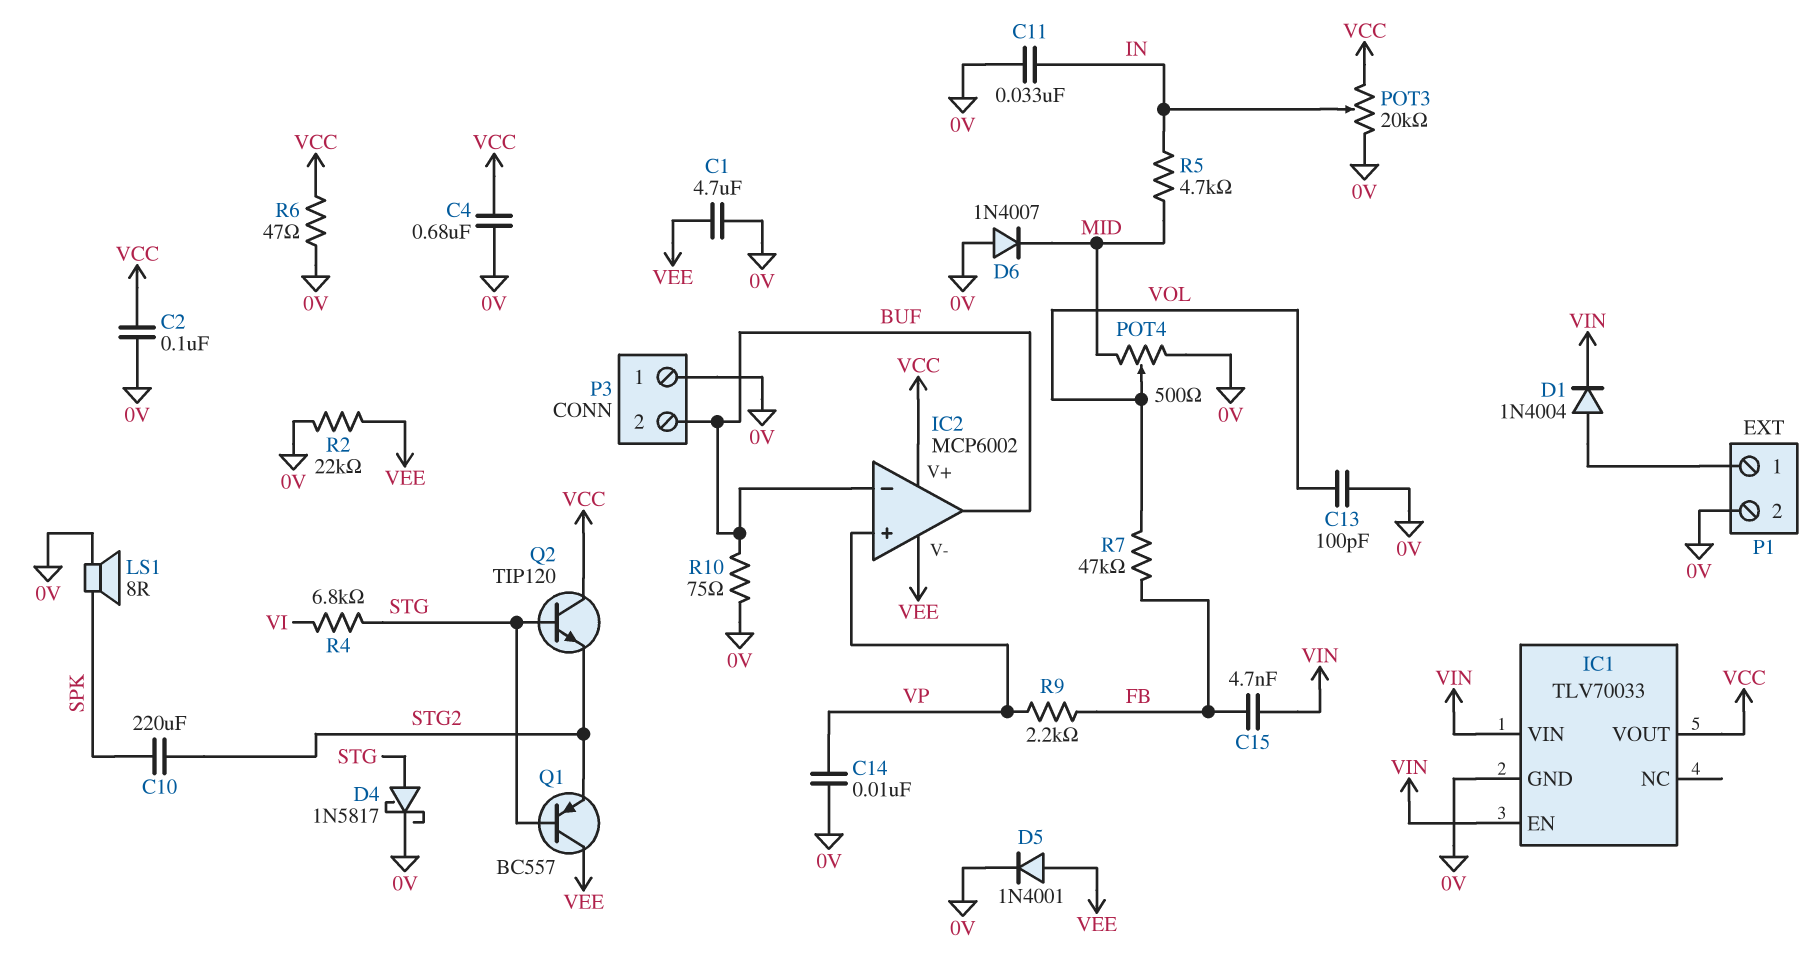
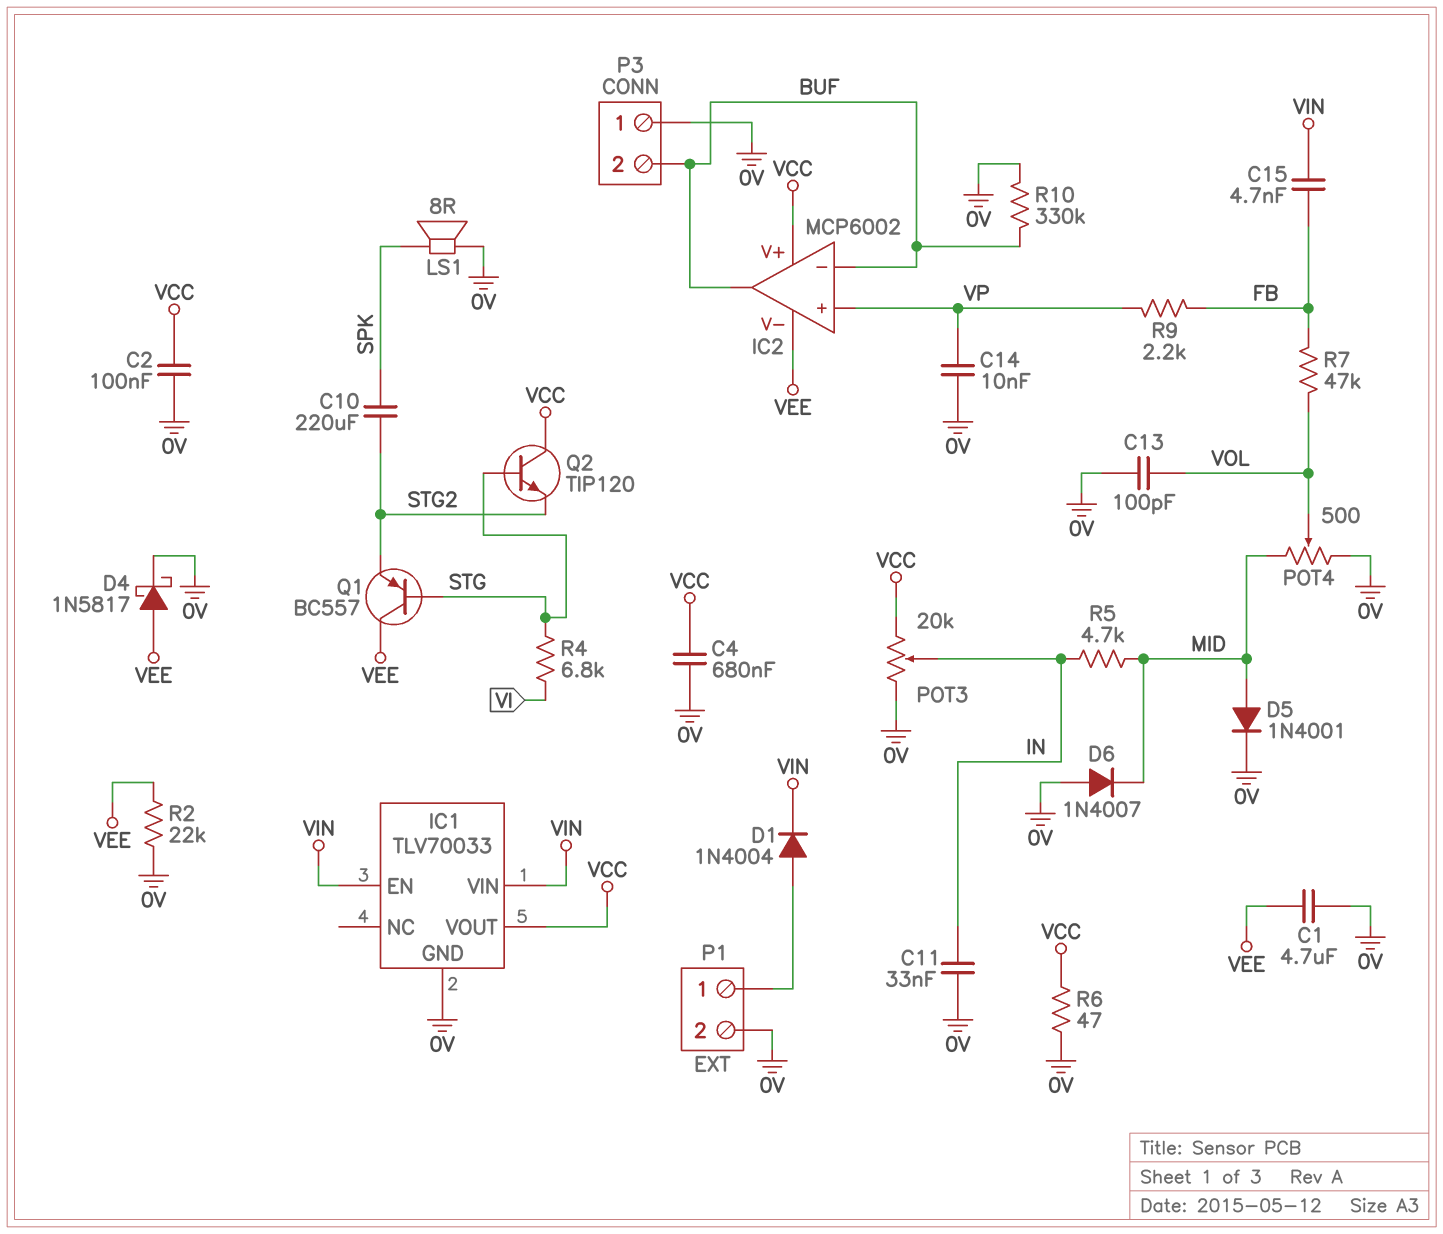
D4: schottky 1N5817 (A STG, K 0V) -> schottky 1N5817 (A VEE, K 0V)
D5: diode 1N4001 (A VEE, K 0V) -> diode 1N4001 (A MID, K 0V)
R10: 75 (0V, BUF) -> 330k (0V, BUF)

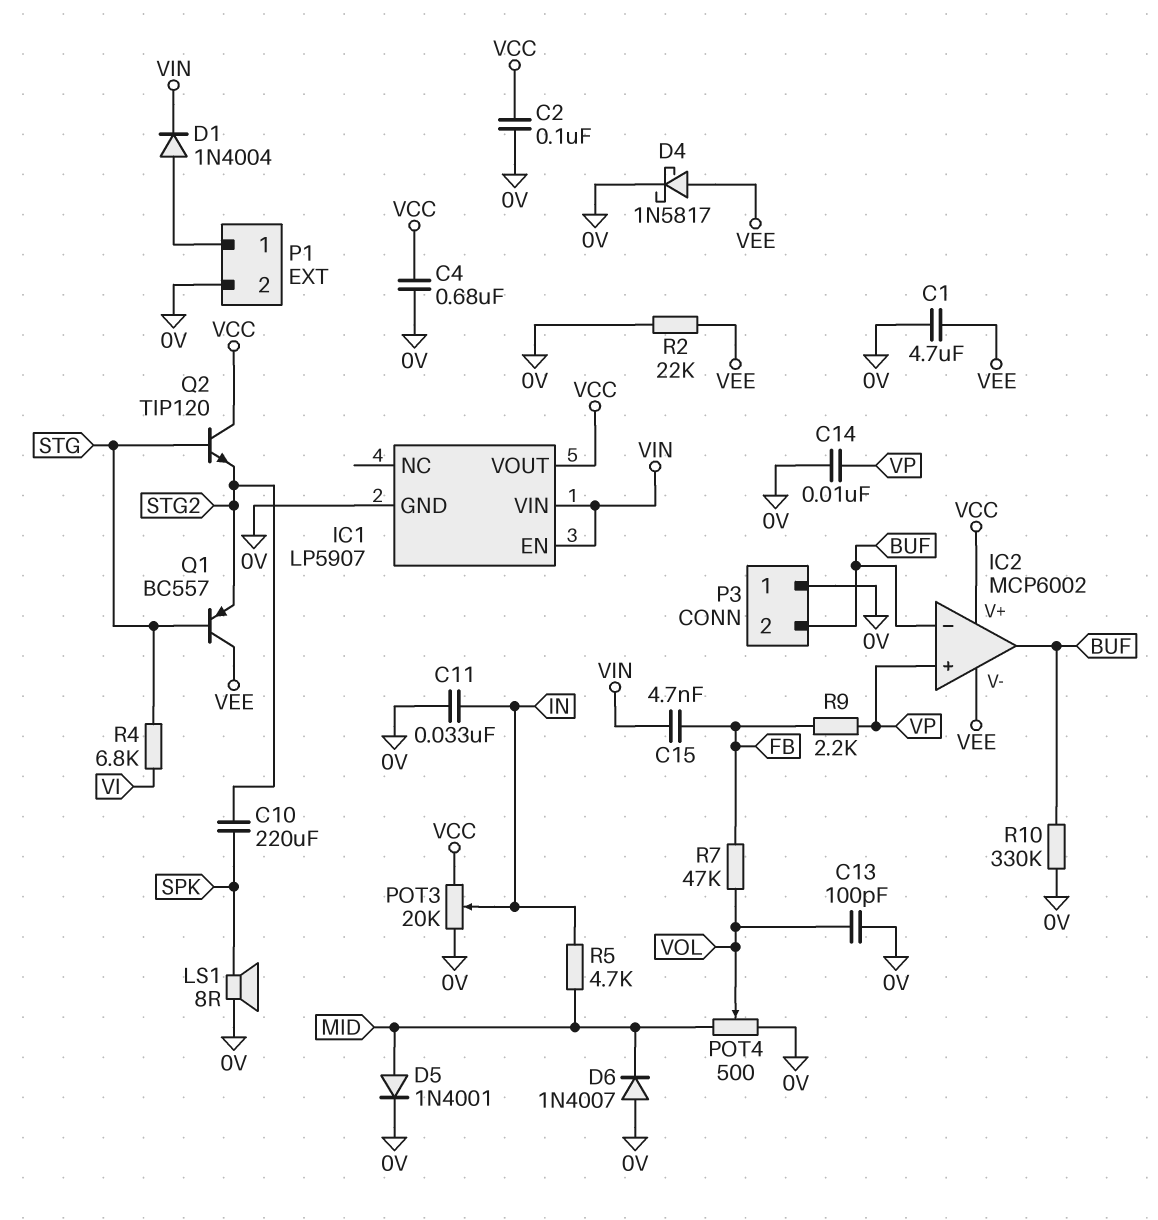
IC1: TLV70033 -> LP5907
R6: 47 (0V, VCC) -> none

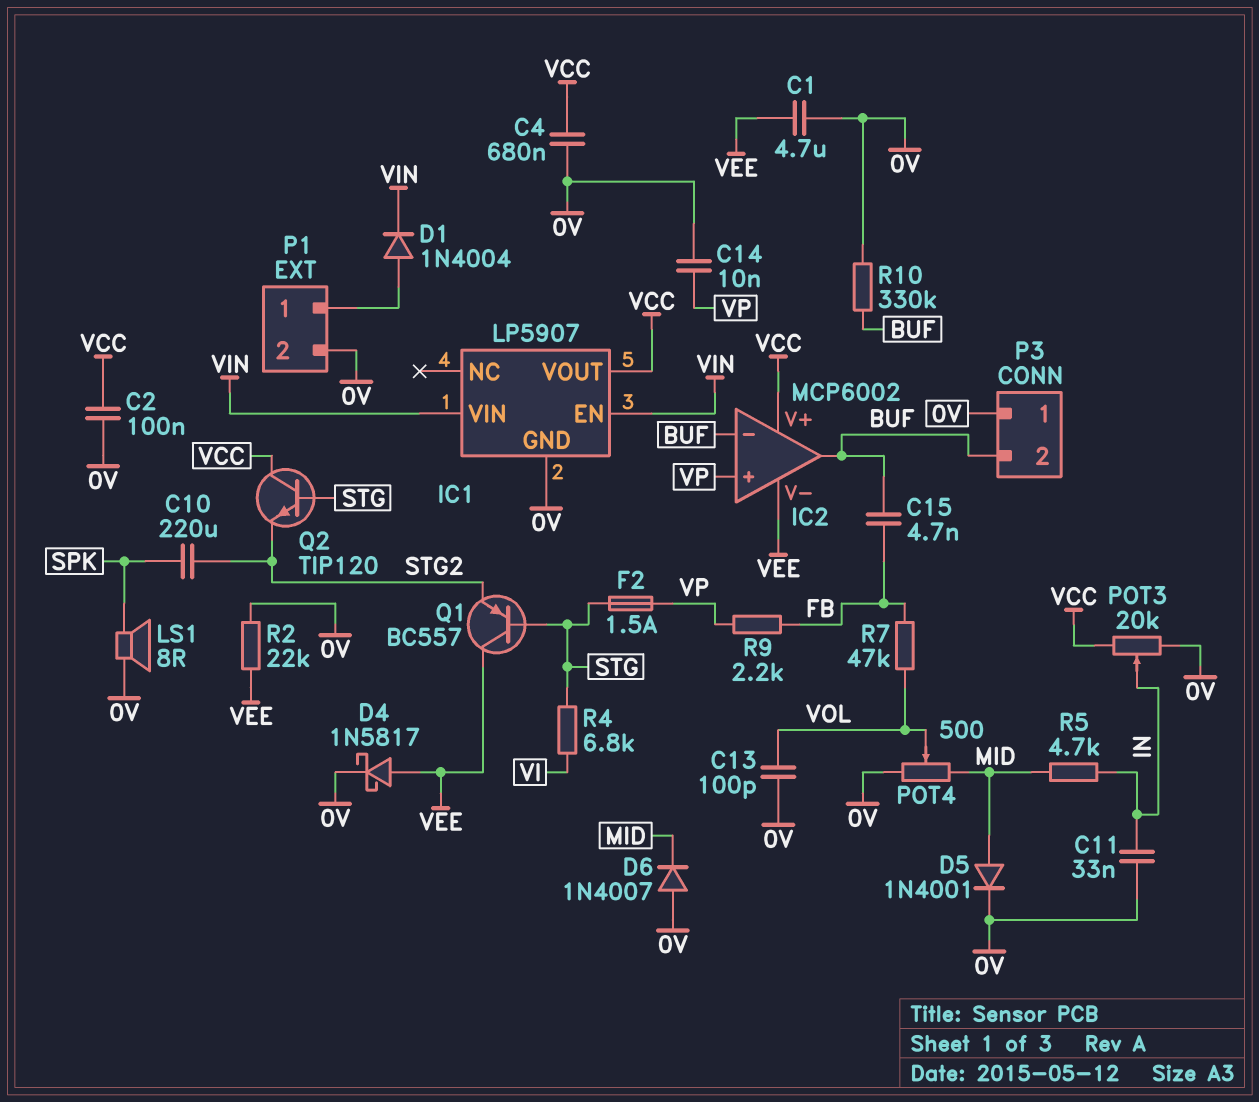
C15: 4.7nF (FB, VIN) -> 4.7nF (BUF, FB)
F2: none -> 1.5A (STG, VP)

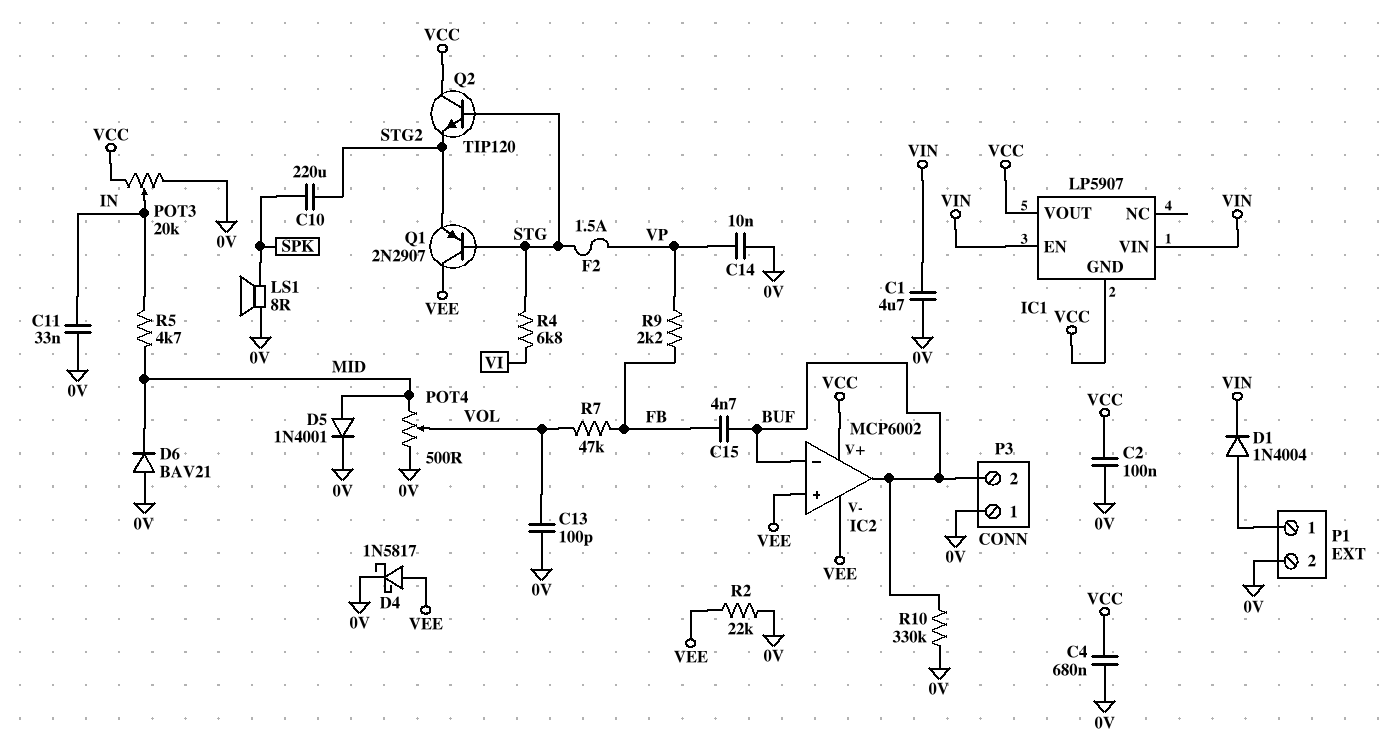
C1: 4.7uF (0V, VEE) -> 4.7uF (0V, VIN)
D6: diode 1N4007 (A 0V, K MID) -> diode BAV21 (A 0V, K MID)
IC1 pin GND: 0V -> VCC
IC2 pin in+: VP -> VEE
Q1: PNP BC557 (B STG, C VEE, E STG2) -> PNP 2N2907 (B STG, C VEE, E STG2)

